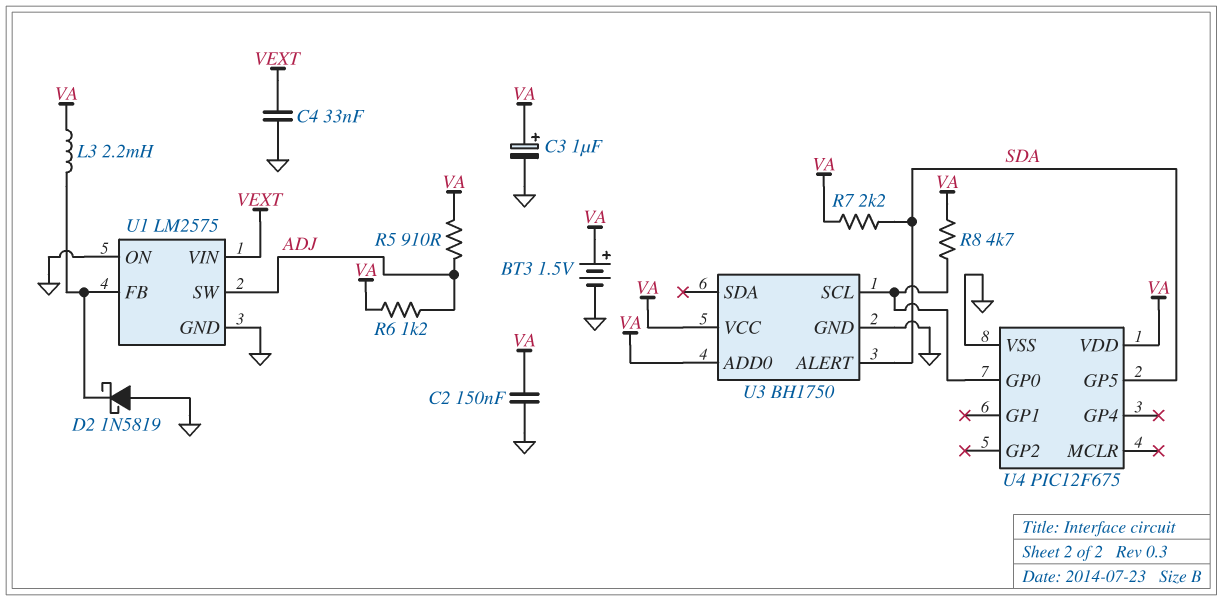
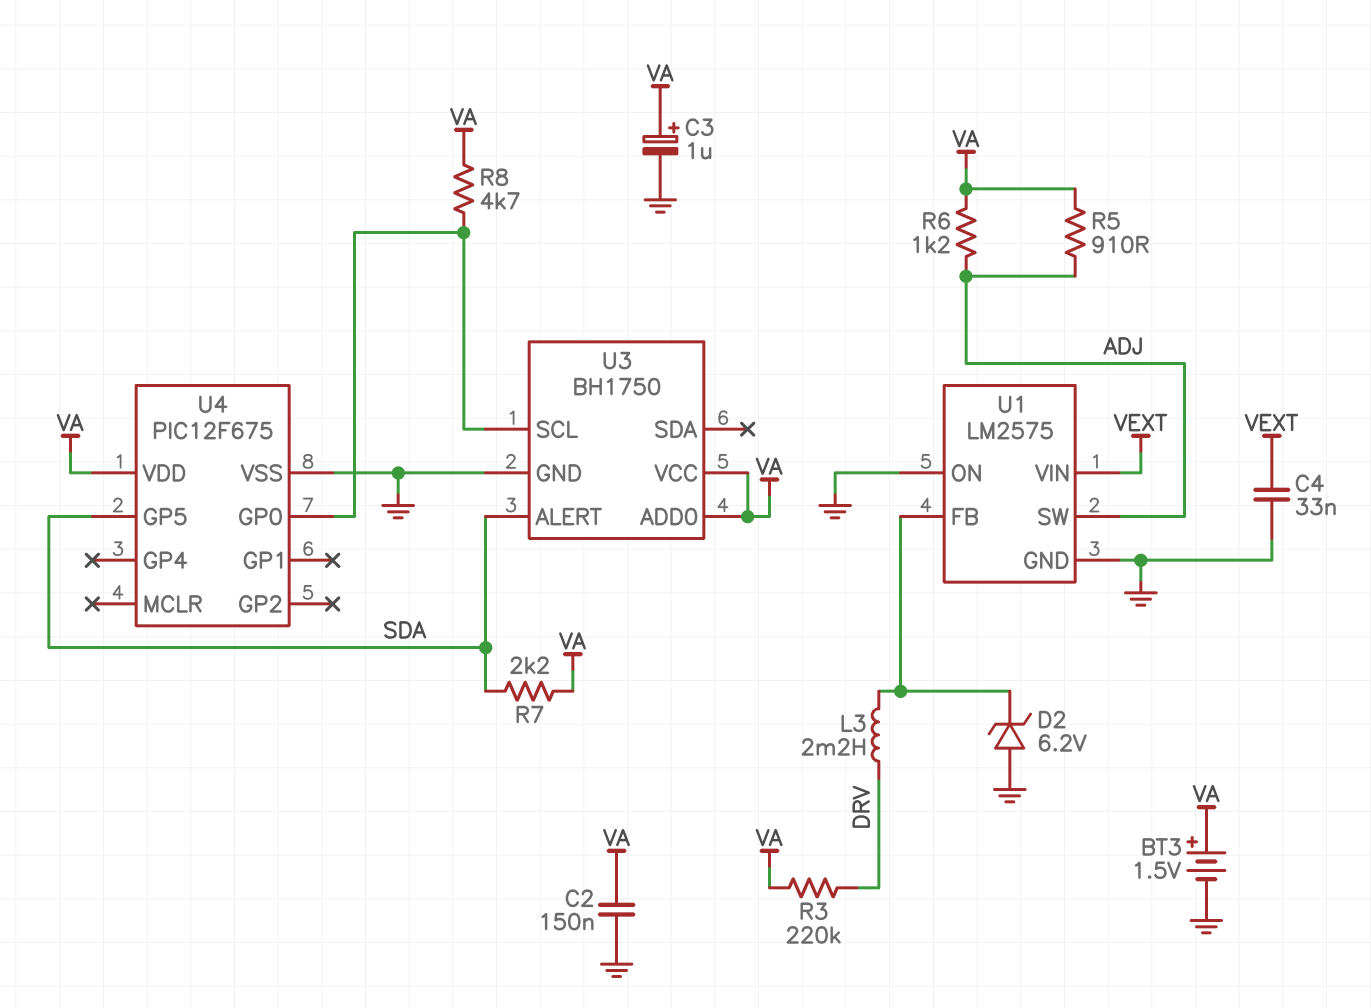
D2: schottky 1N5819 (A GND, K U1/FB) -> zener 6.2V (A GND, K U1/FB)
L3: 2.2mH (U1/FB, VA) -> 2.2mH (DRV, U1/FB)
R3: none -> 220k (DRV, VA)

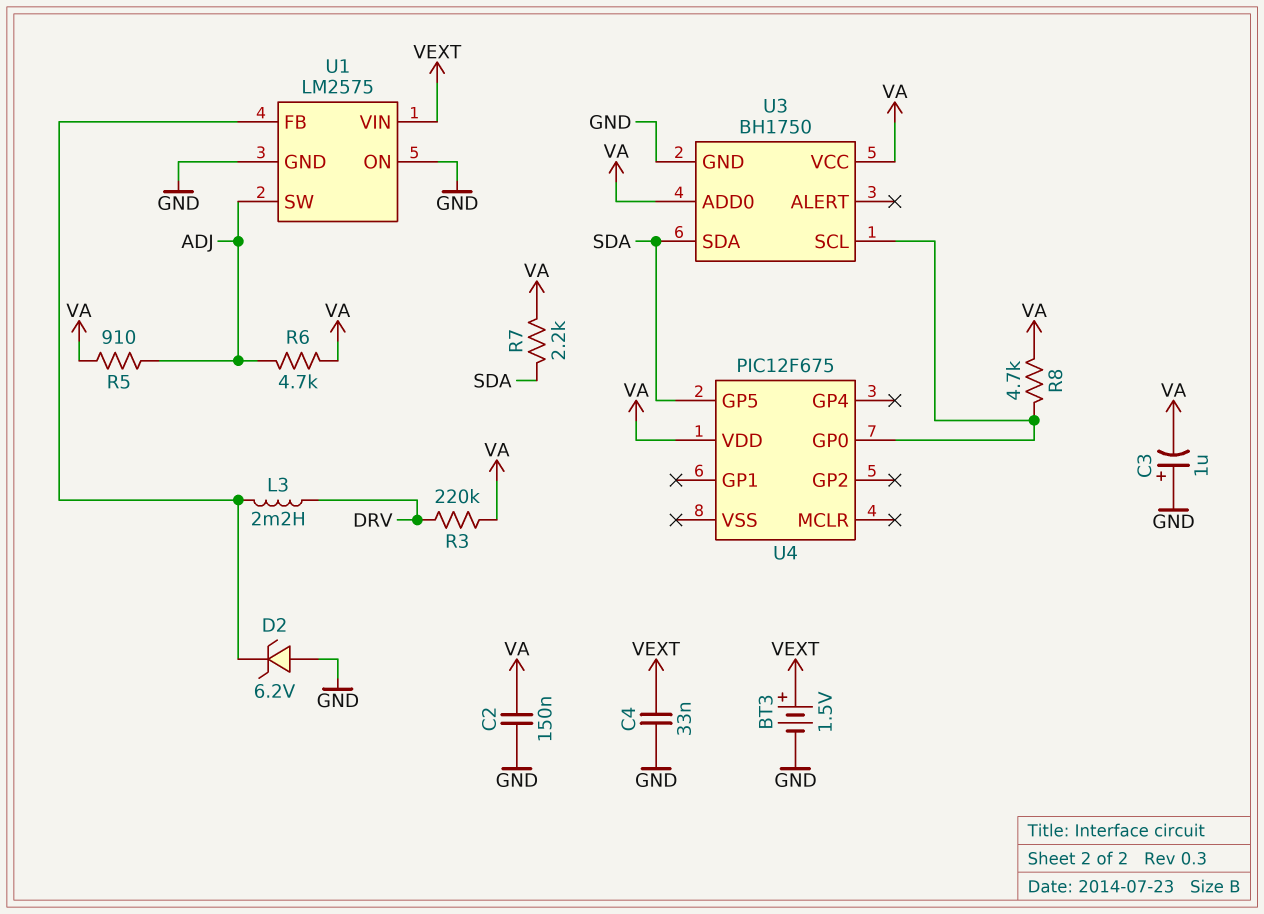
BT3: 1.5V (plus VA, minus GND) -> 1.5V (plus VEXT, minus GND)
C3: 1uF (plus VA, minus GND) -> 1uF (plus GND, minus VA)
R6: 1.2k (ADJ, VA) -> 4.7k (ADJ, VA)
U3 pin ALERT: SDA -> none
U3 pin SDA: none -> SDA
U4 pin VSS: GND -> none

